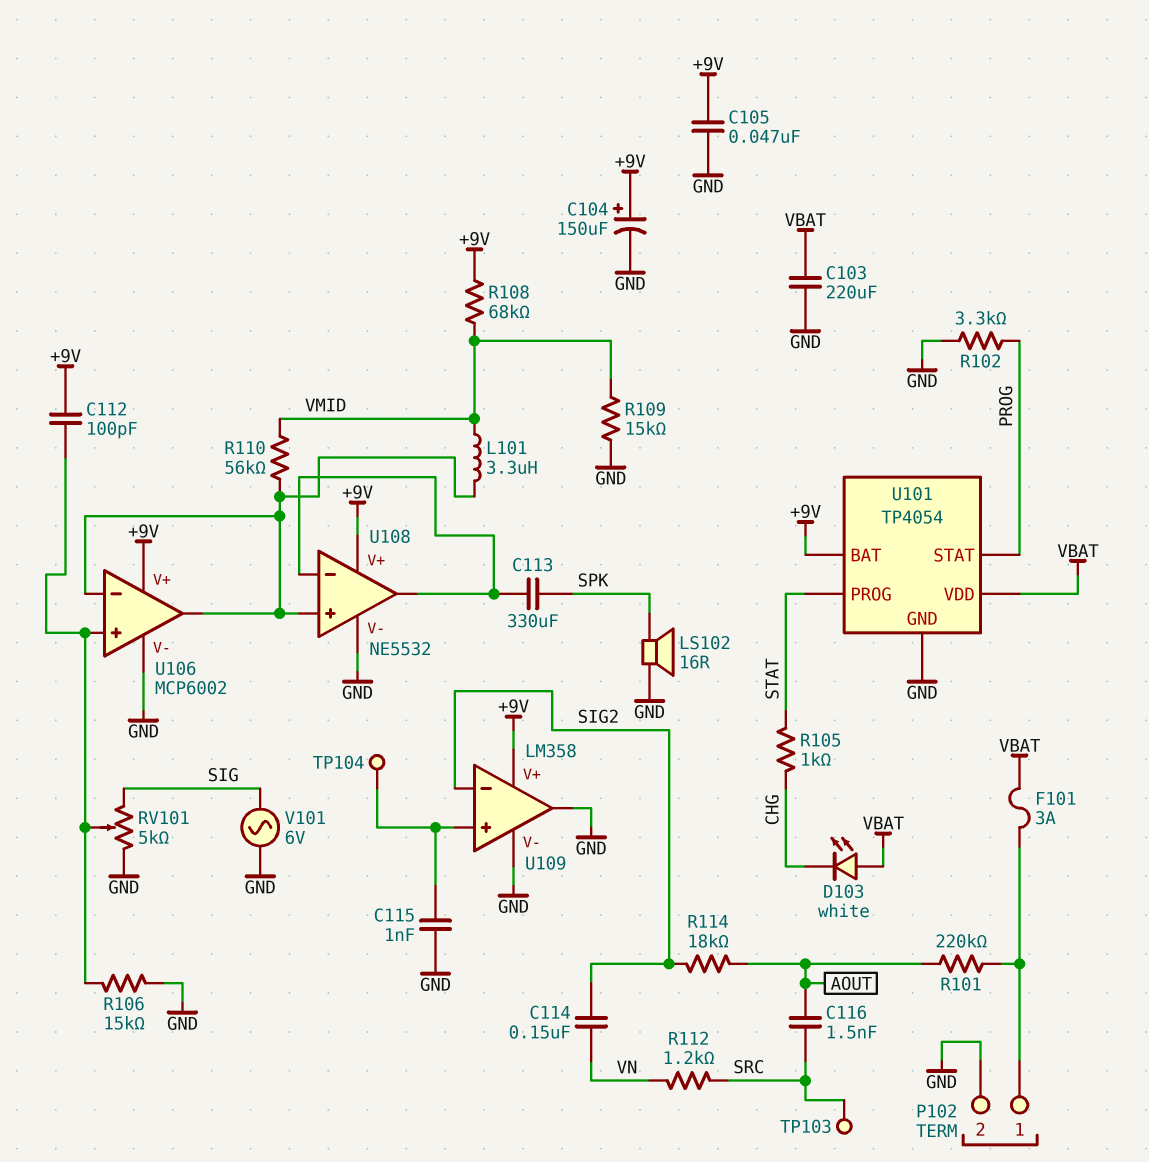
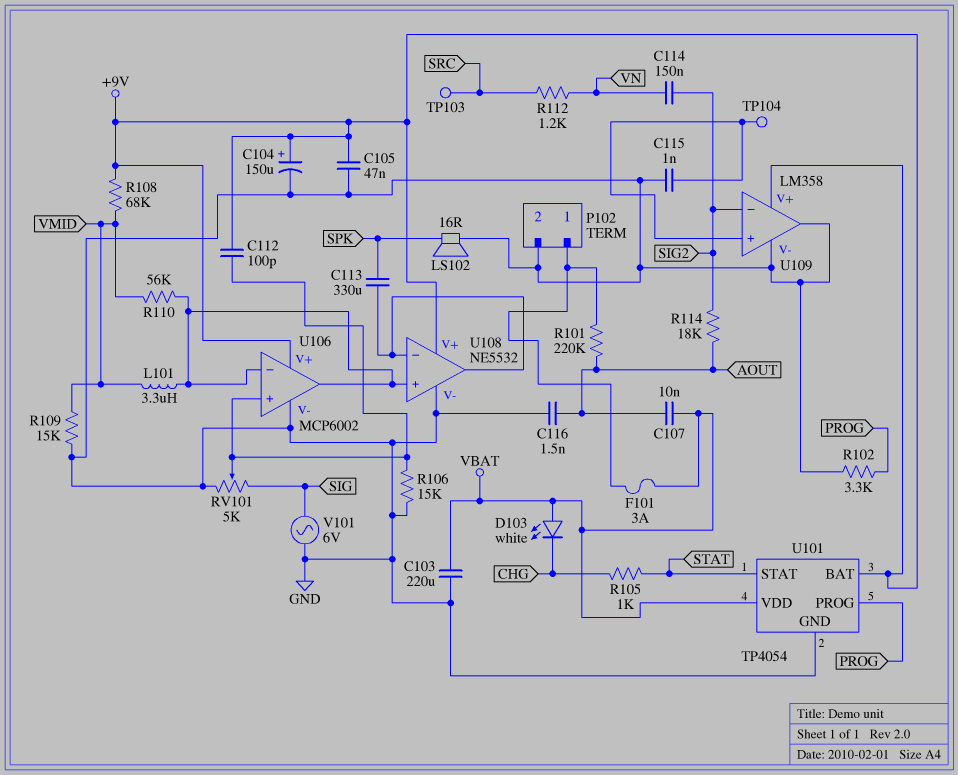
C107: none -> 10nF (AOUT, VBAT)
C116: 1.5nF (AOUT, SRC) -> 1.5nF (AOUT, GND)
U101 pin PROG: STAT -> PROG
U101 pin STAT: PROG -> STAT

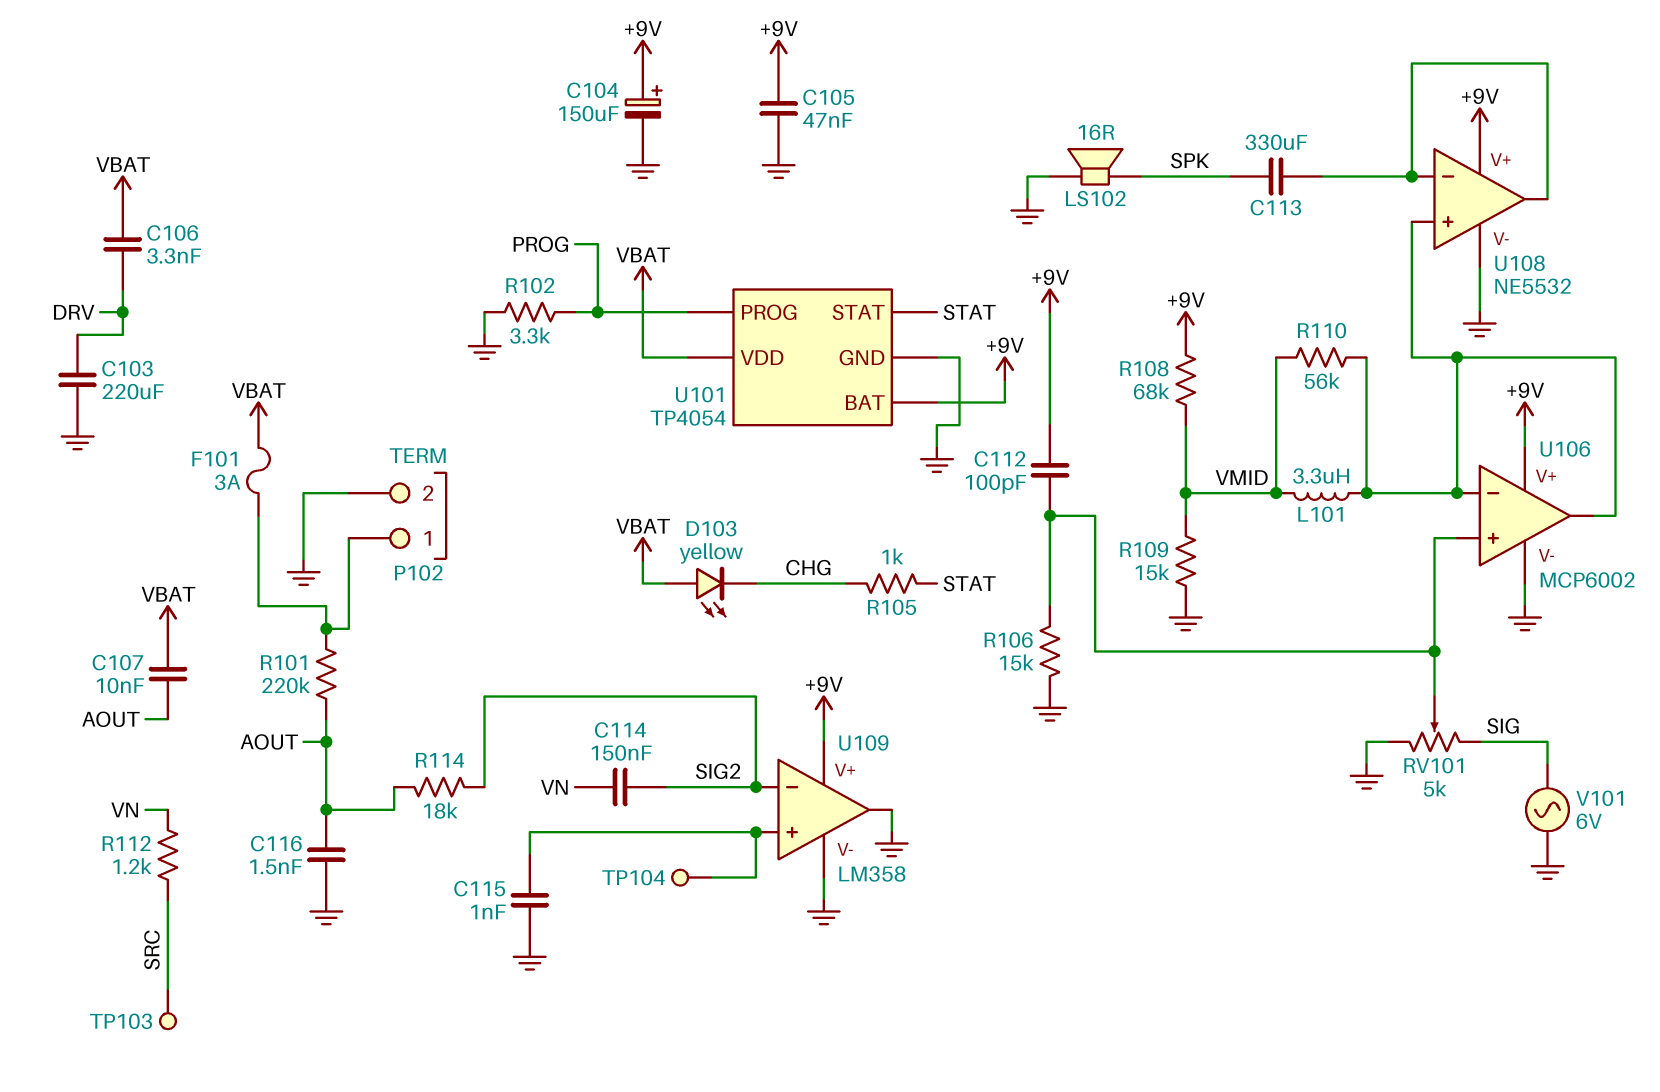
C103: 220uF (GND, VBAT) -> 220uF (DRV, GND)
C106: none -> 3.3nF (DRV, VBAT)
D103: LED white (A VBAT, K CHG) -> LED yellow (A VBAT, K CHG)

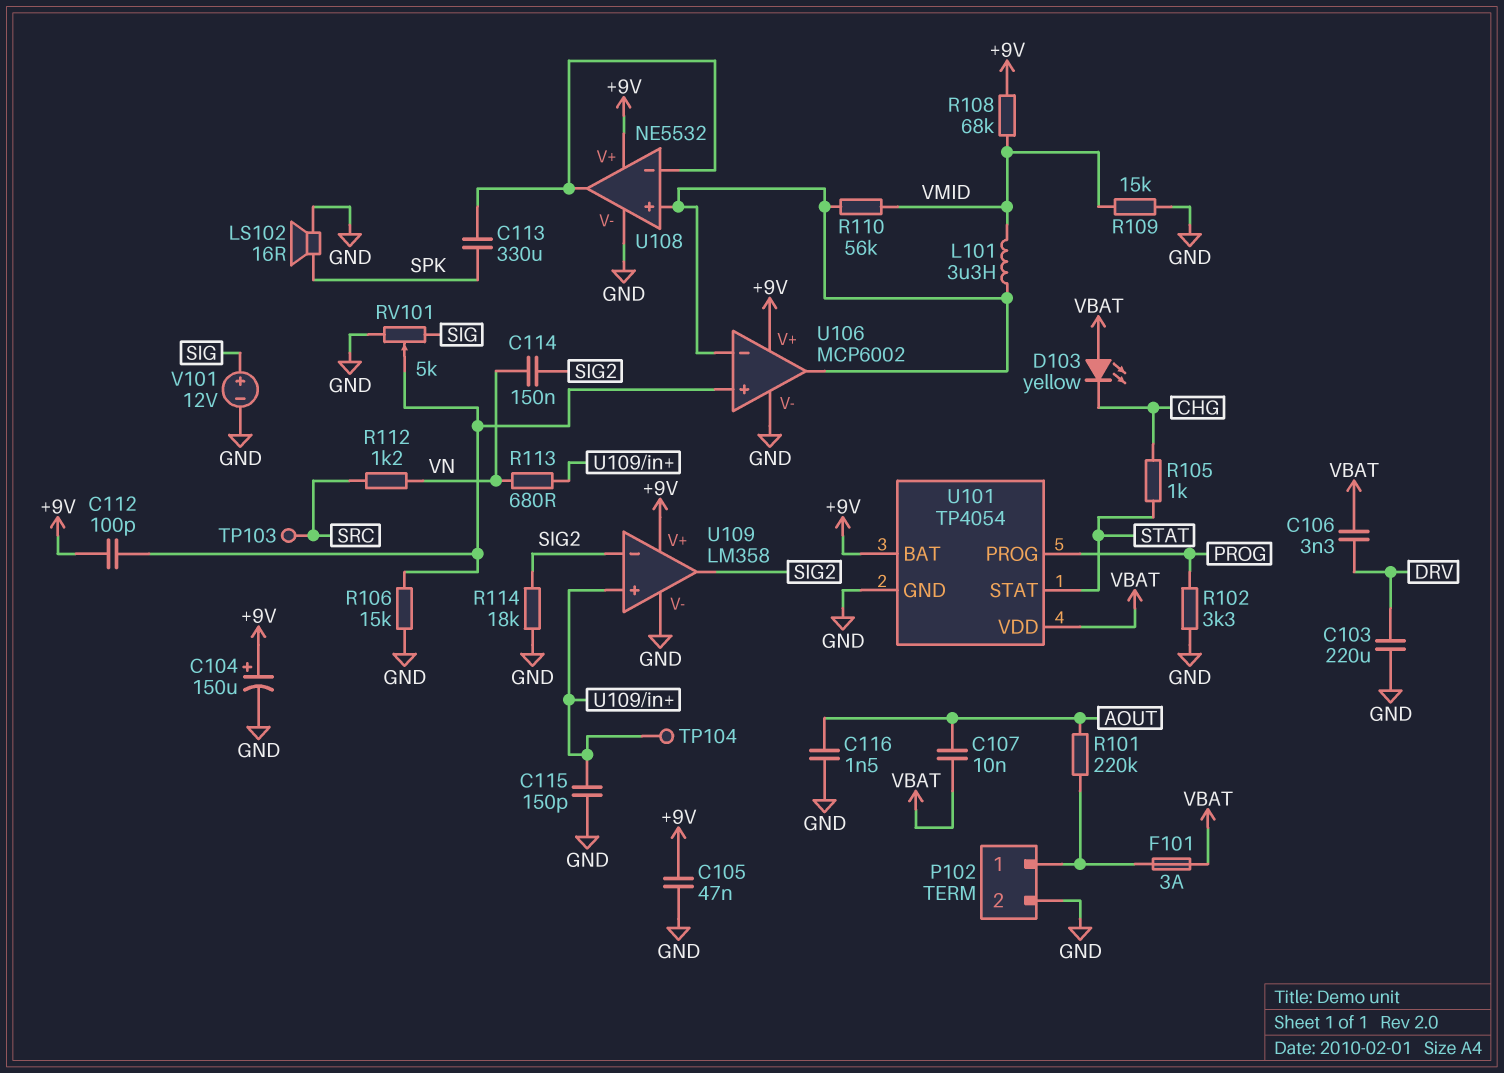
C115: 1nF (GND, U109/in+) -> 150pF (GND, U109/in+)
R113: none -> 680 (U109/in+, VN)
R114: 18k (AOUT, SIG2) -> 18k (GND, SIG2)
U109 pin out: GND -> SIG2
V101: AC 6V (GND, SIG) -> 12V (plus SIG, minus GND)

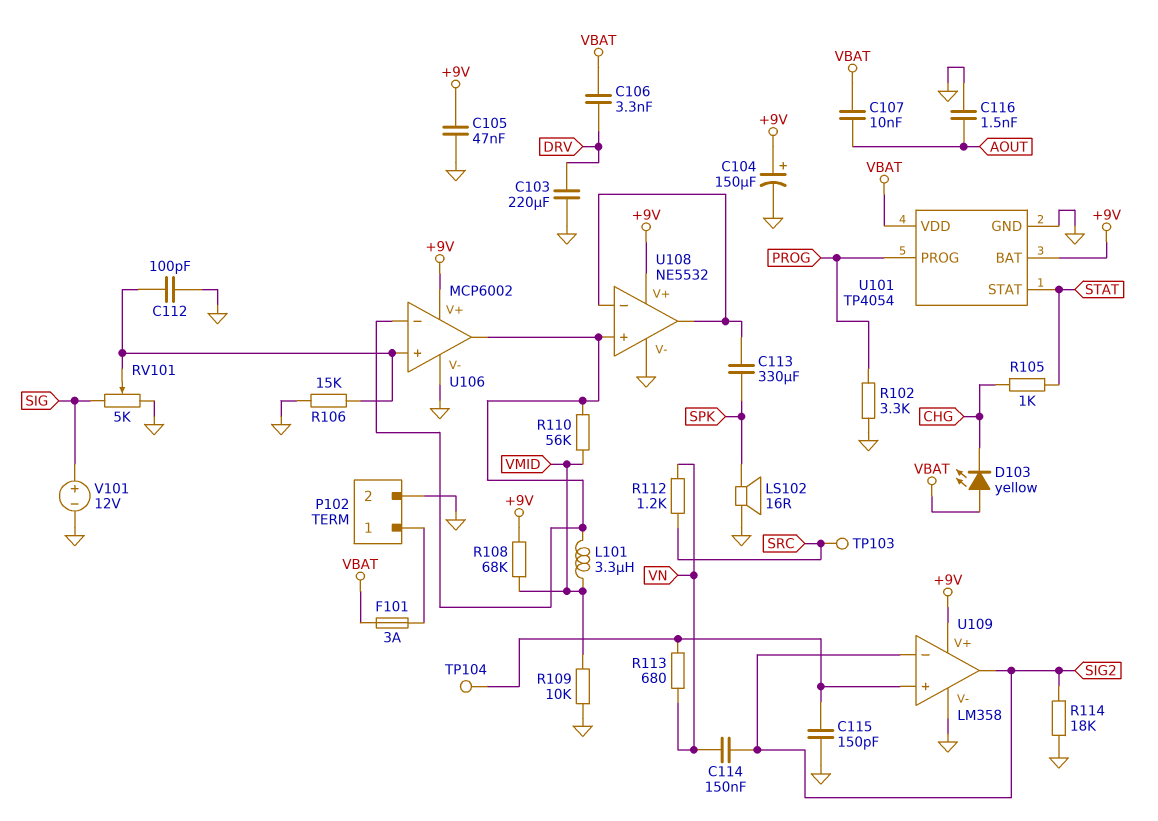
C112: 100pF (+9V, U106/in+) -> 100pF (GND, U106/in+)
R101: 220k (AOUT, P102/1) -> none
R109: 15k (GND, VMID) -> 10k (GND, VMID)

